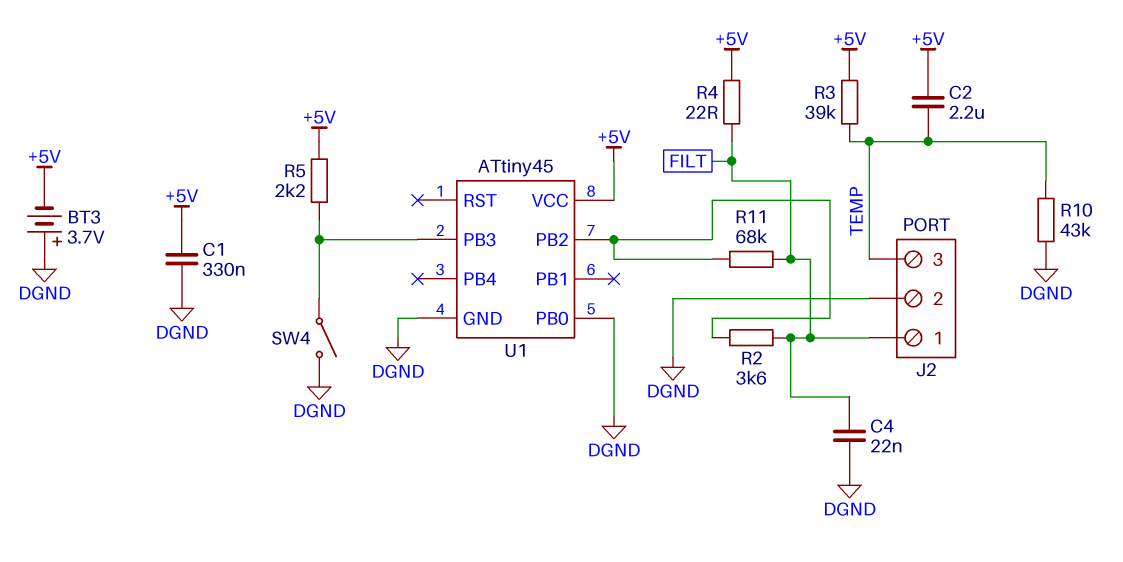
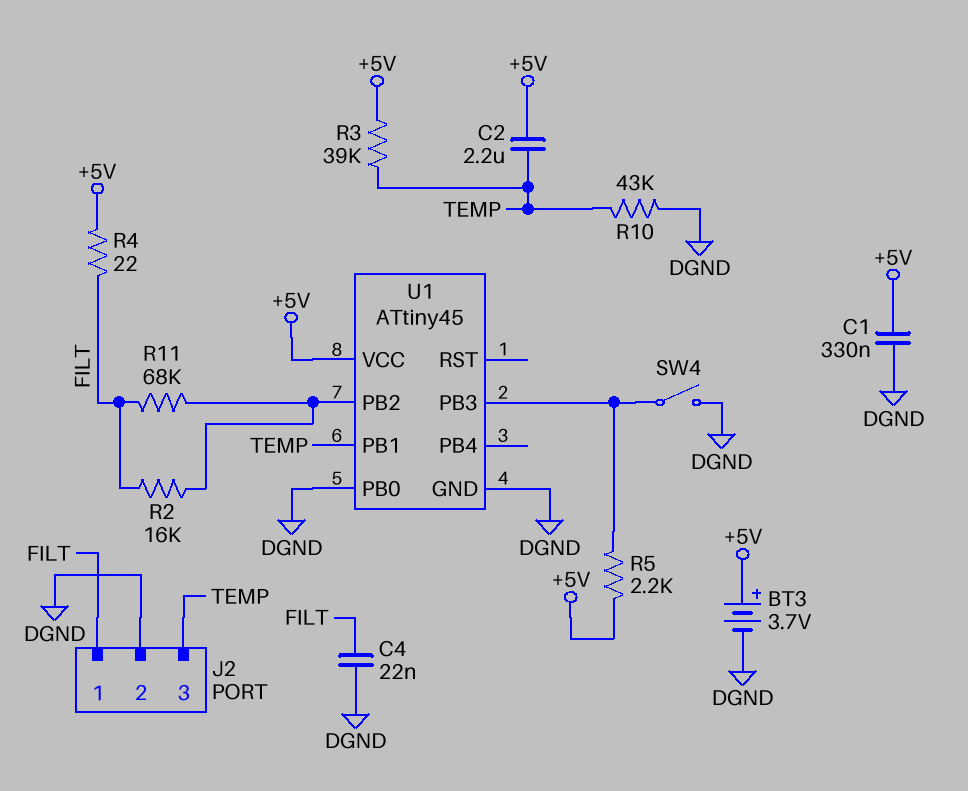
BT3: 3.7V (plus DGND, minus +5V) -> 3.7V (plus +5V, minus DGND)
R2: 3.6k (FILT, U1/PB2) -> 16k (FILT, U1/PB2)
U1 pin PB1: none -> TEMP

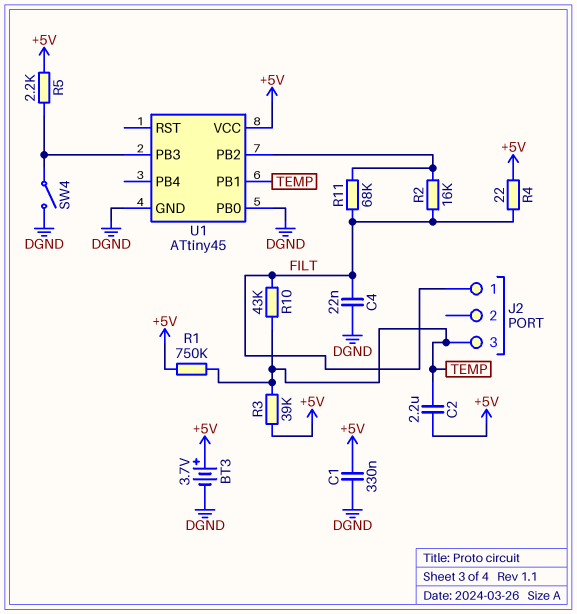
J2 pin 2: DGND -> none
R1: none -> 750k (+5V, TEMP)
R10: 43k (DGND, TEMP) -> 43k (FILT, TEMP)

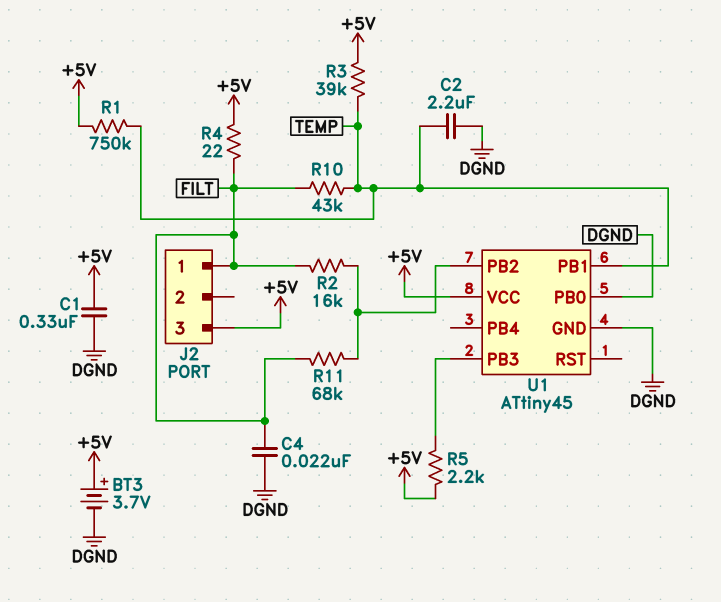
C2: 2.2uF (+5V, TEMP) -> 2.2uF (DGND, TEMP)
J2 pin 3: TEMP -> +5V
SW4: switch (DGND, U1/PB3) -> none

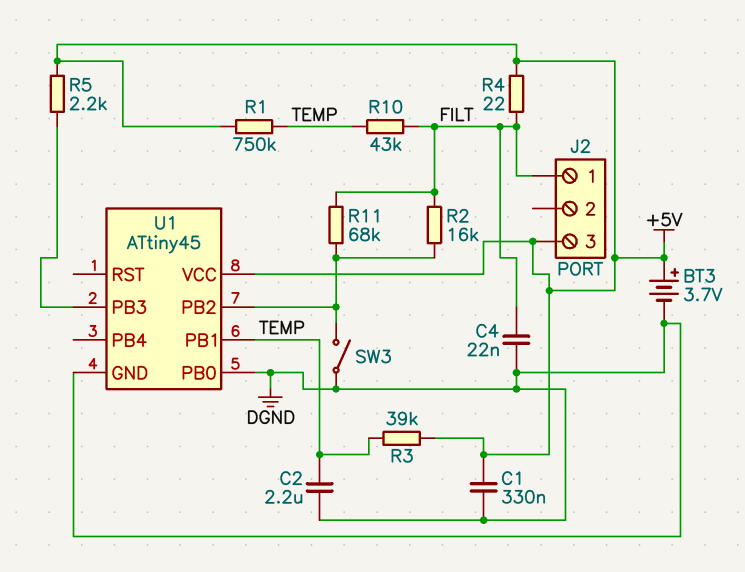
SW3: none -> switch (DGND, U1/PB2)

